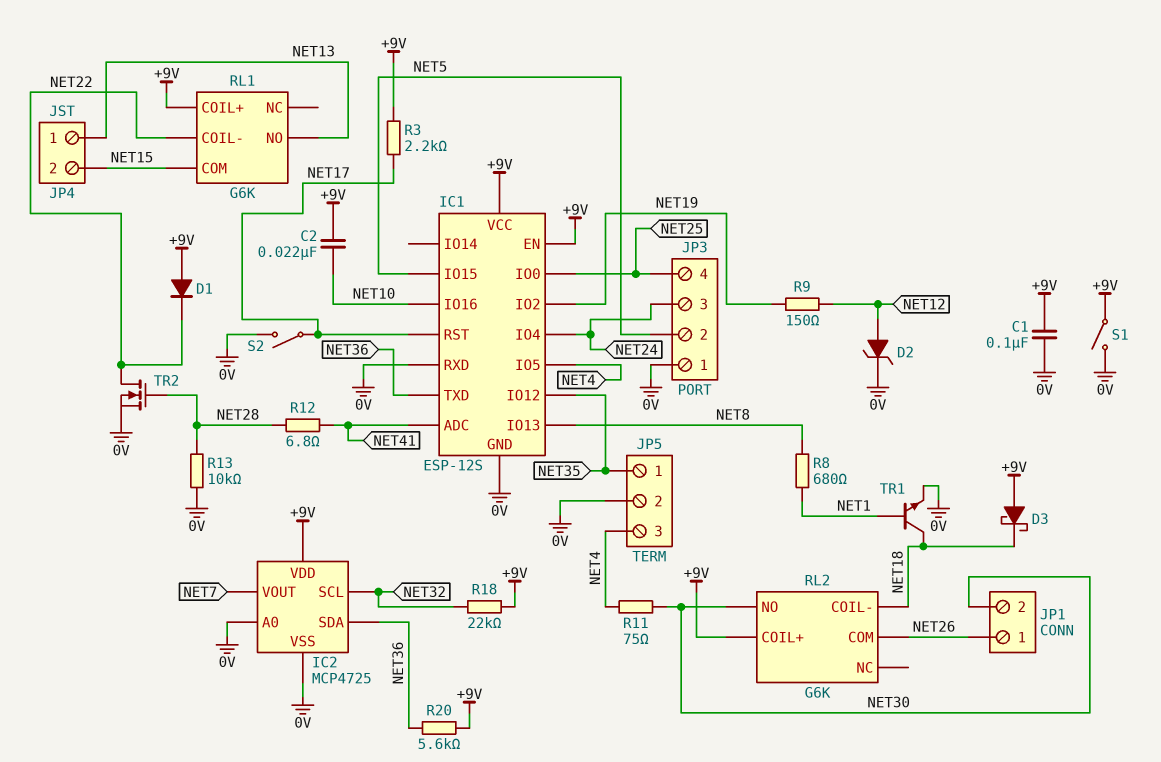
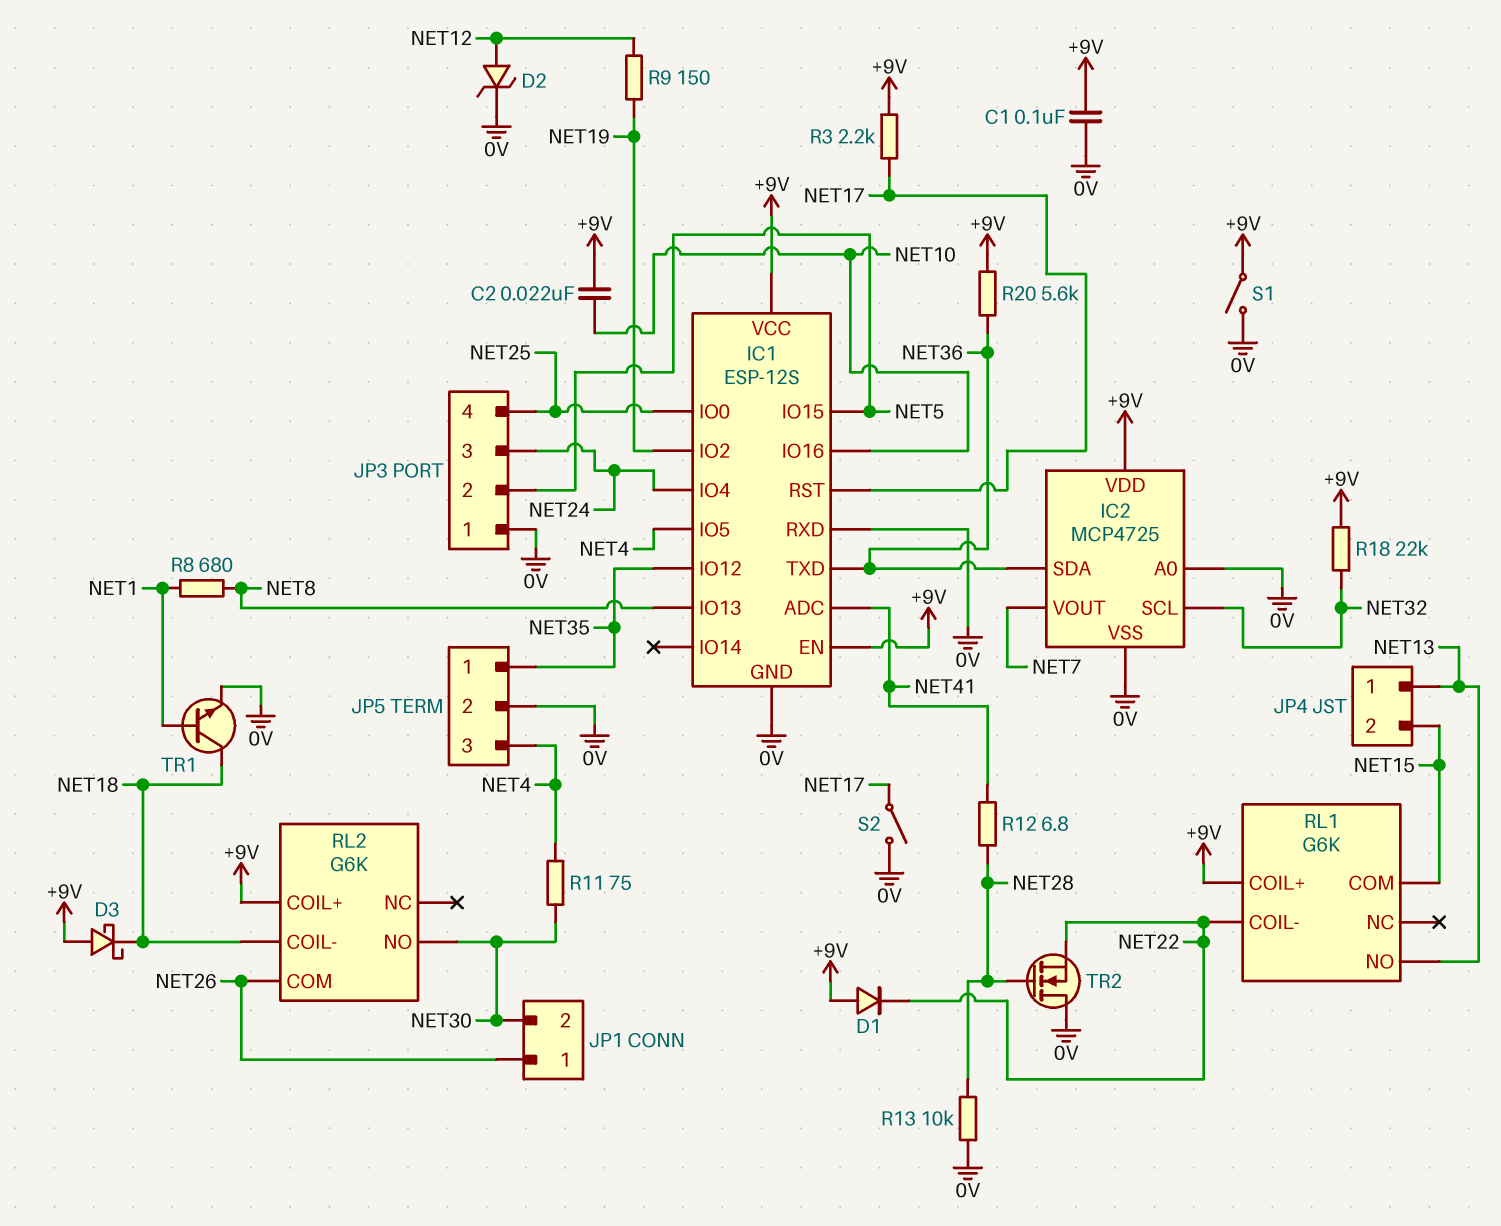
TR2: NMOS (G NET28, D NET22, S 0V) -> NMOS (G NET28, D 0V, S NET22)

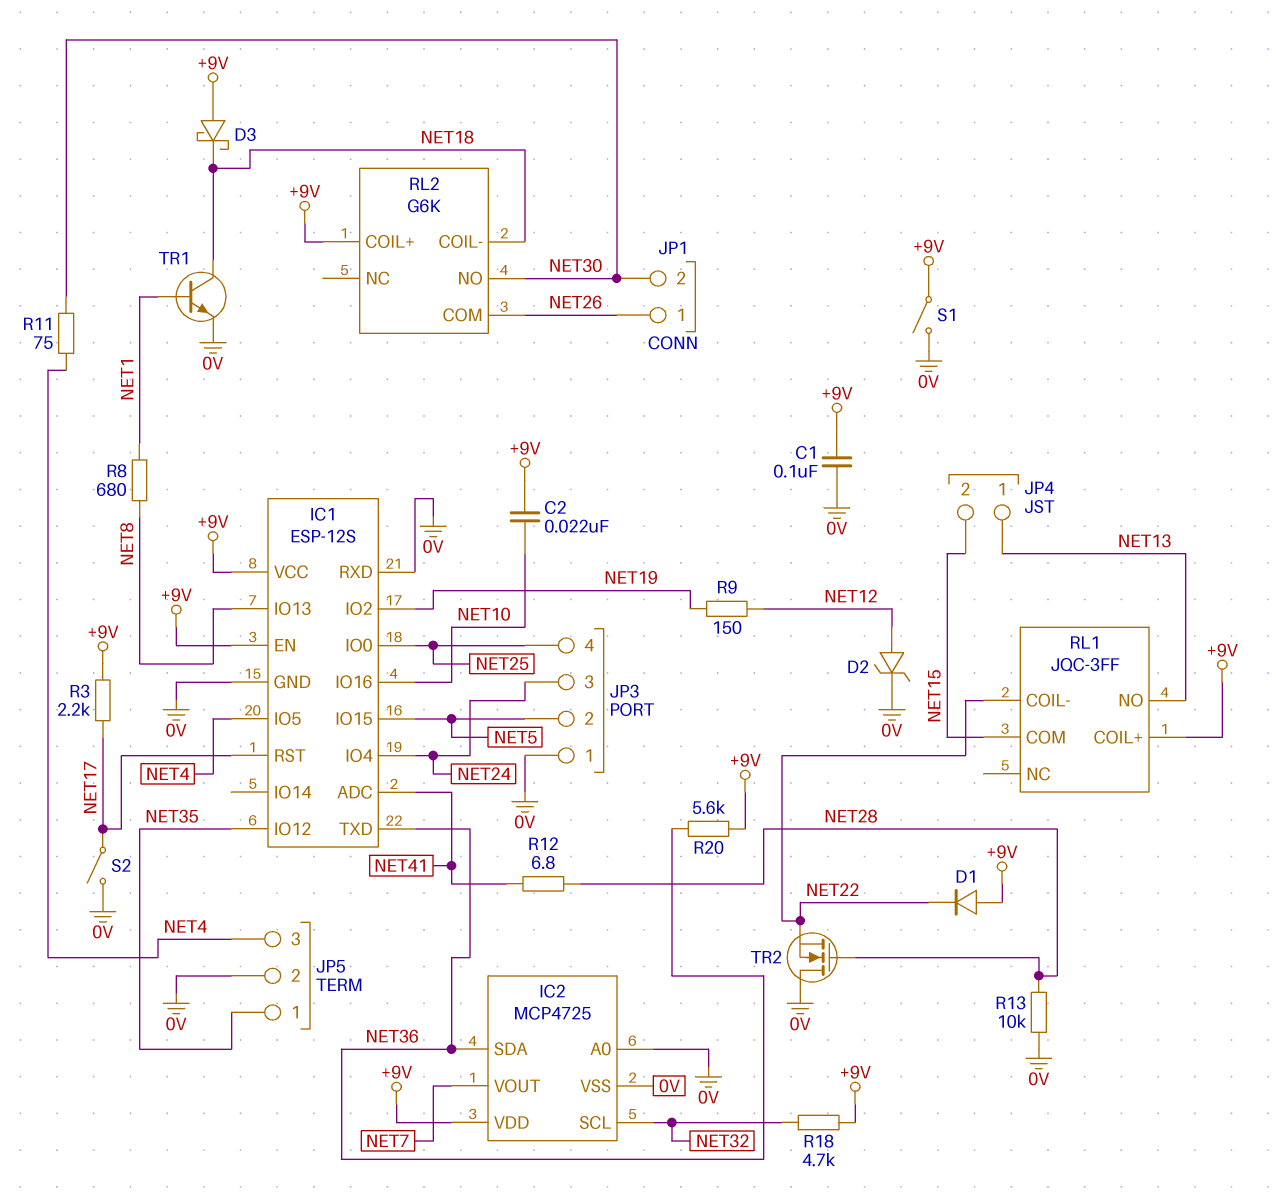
R18: 22k (+9V, NET32) -> 4.7k (+9V, NET32)
RL1: G6K -> JQC-3FF

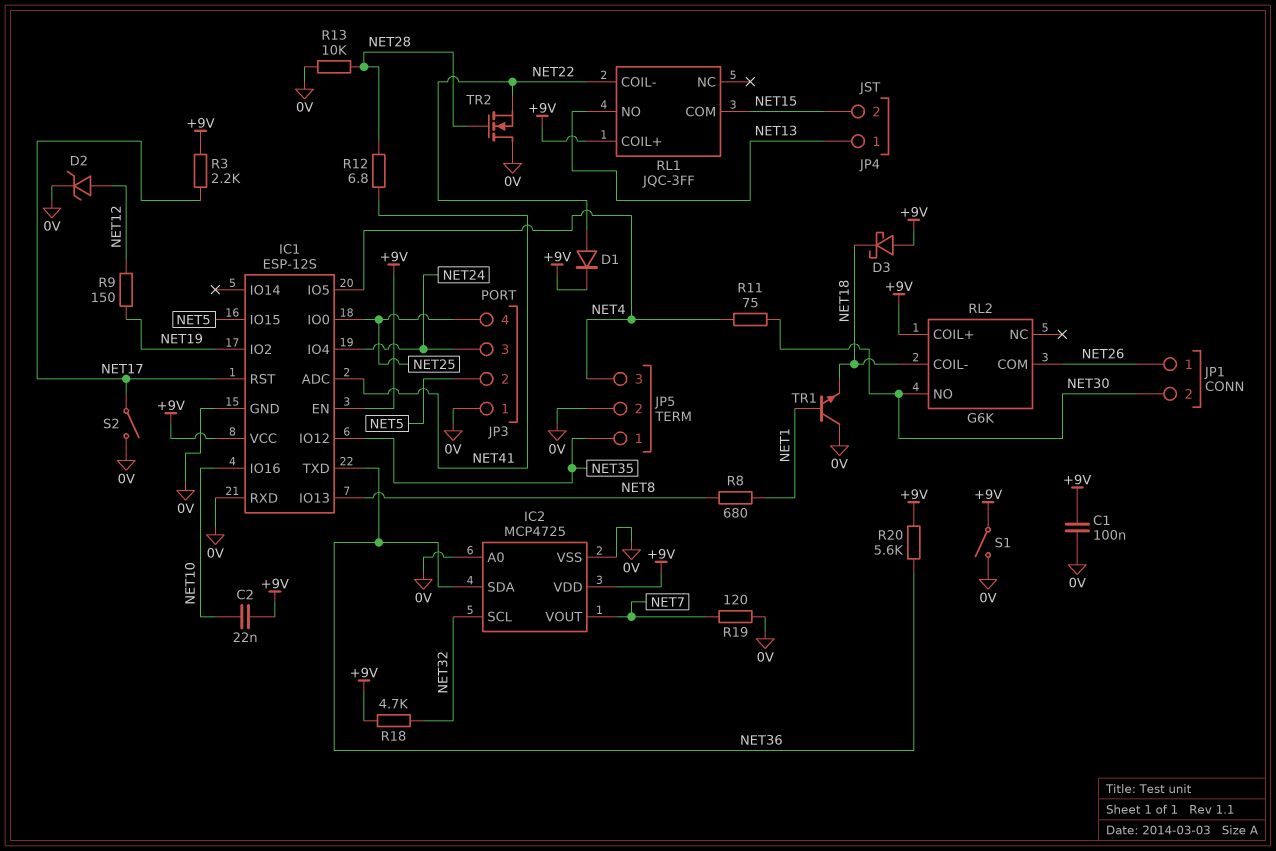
D1: diode (A +9V, K NET22) -> diode (A NET22, K +9V)
R19: none -> 120 (0V, NET7)
TR1: NPN (B NET1, C NET18, E 0V) -> NPN (B NET1, C 0V, E NET18)

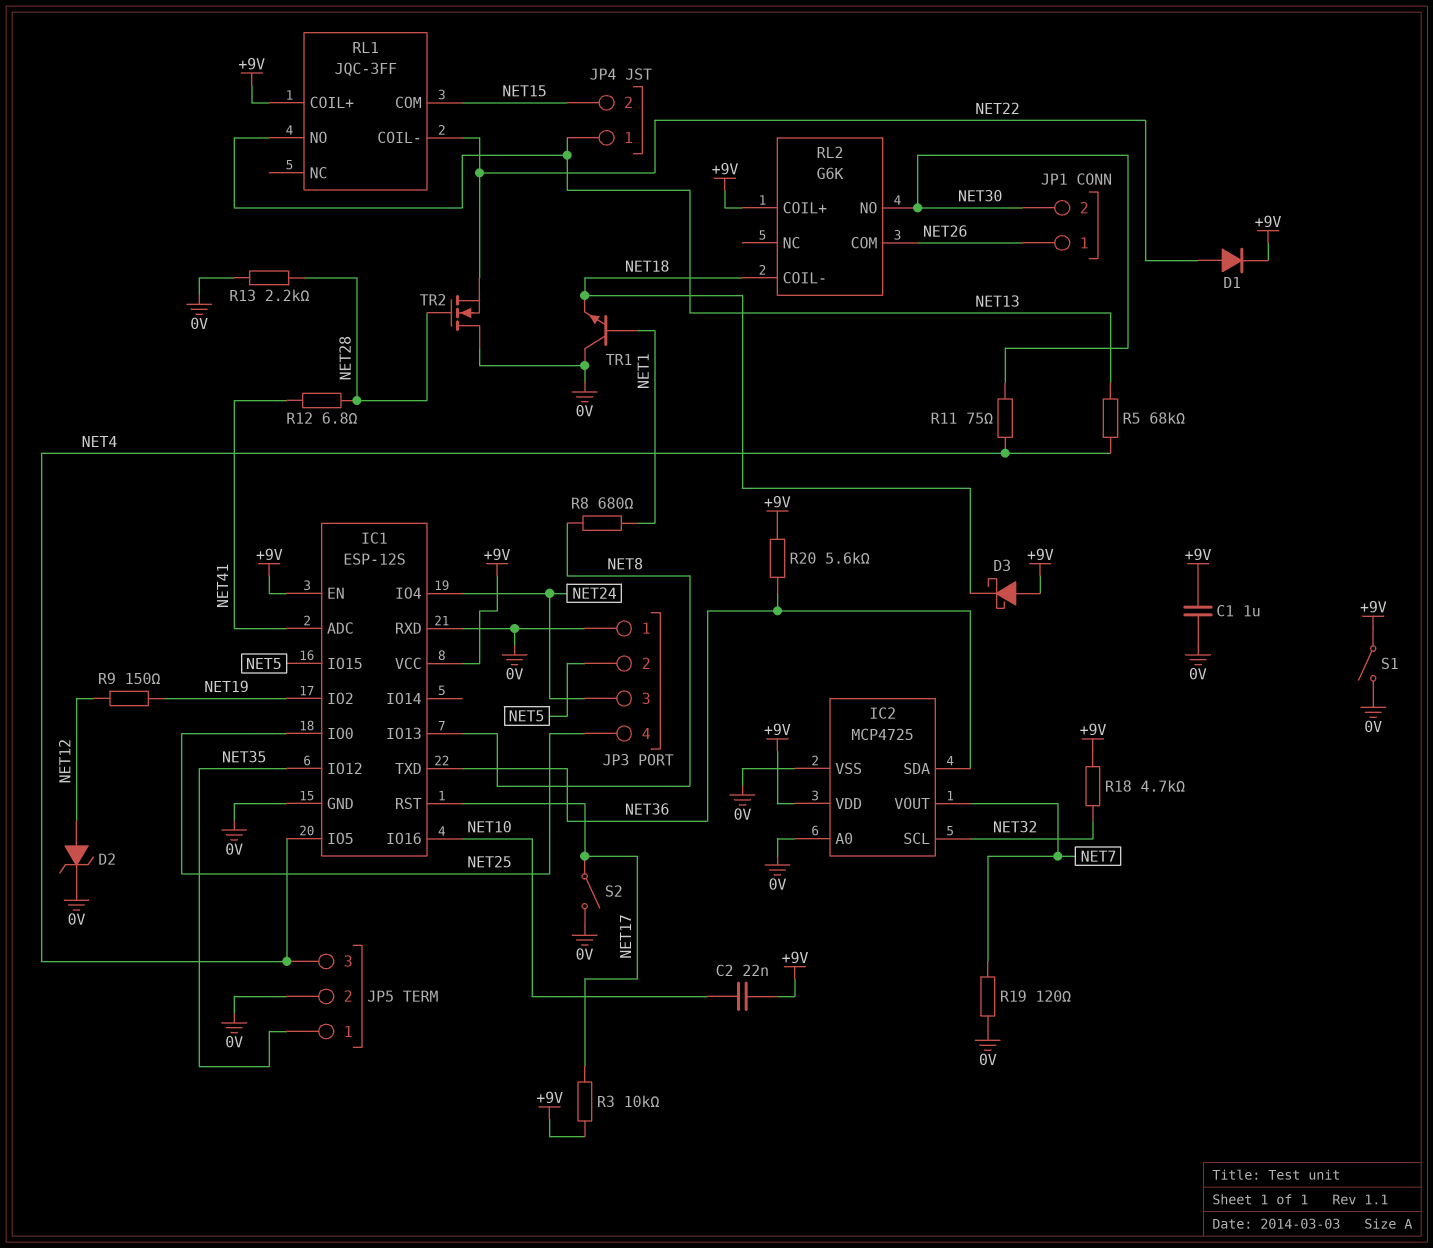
C1: 100nF (+9V, 0V) -> 1uF (+9V, 0V)
R3: 2.2k (+9V, NET17) -> 10k (+9V, NET17)
R5: none -> 68k (NET4, NET13)
R13: 10k (0V, NET28) -> 2.2k (0V, NET28)

